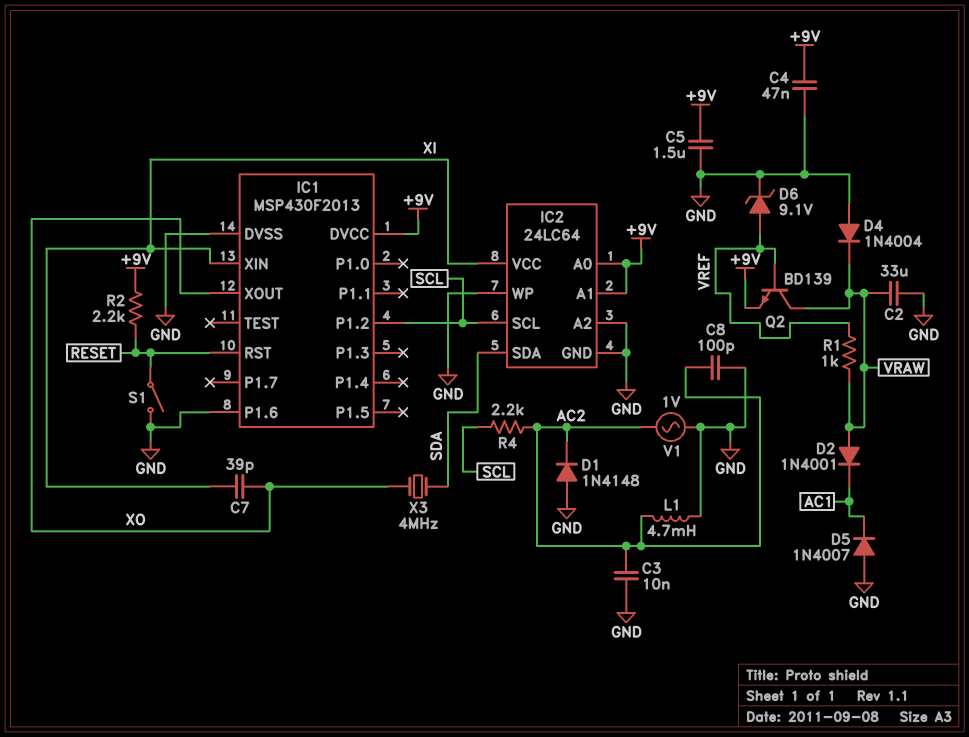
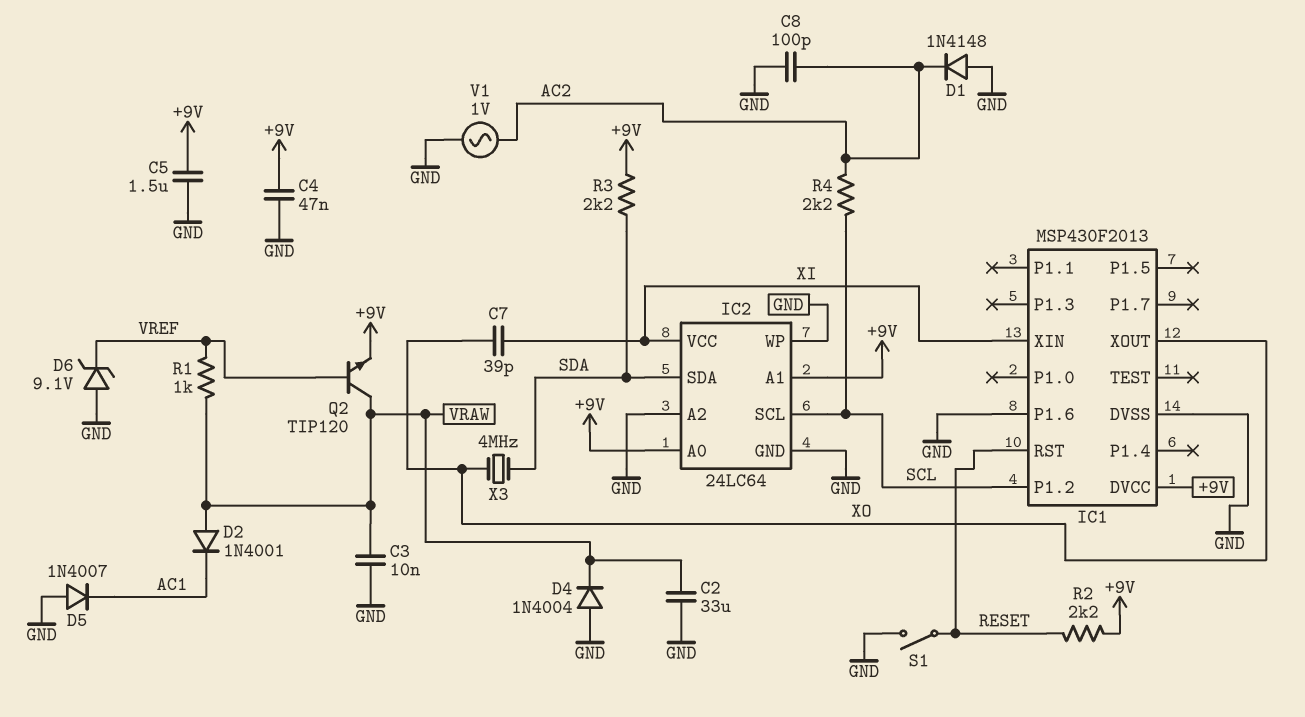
C3: 10nF (AC2, GND) -> 10nF (GND, VRAW)
D6: zener 9.1V (A VREF, K GND) -> zener 9.1V (A GND, K VREF)
L1: 4.7mH (AC2, GND) -> none
Q2: NPN BD139 (B VREF, C VRAW, E +9V) -> NPN TIP120 (B VREF, C VRAW, E +9V)
R3: none -> 2.2k (+9V, SDA)

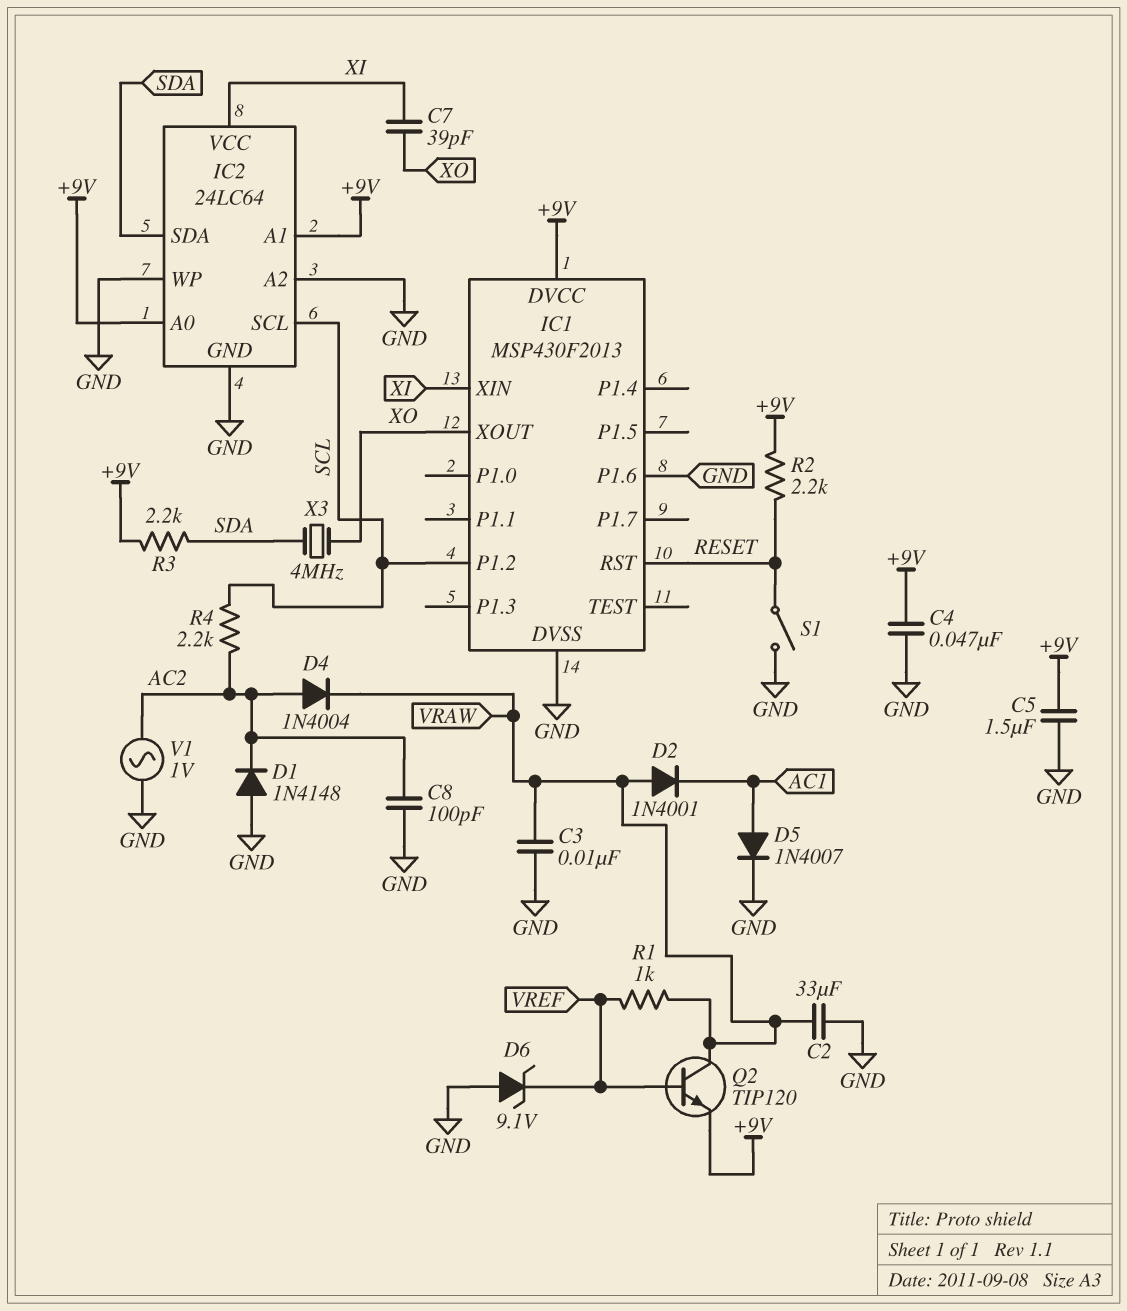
D4: diode 1N4004 (A GND, K VRAW) -> diode 1N4004 (A AC2, K VRAW)
D5: diode 1N4007 (A GND, K AC1) -> diode 1N4007 (A AC1, K GND)

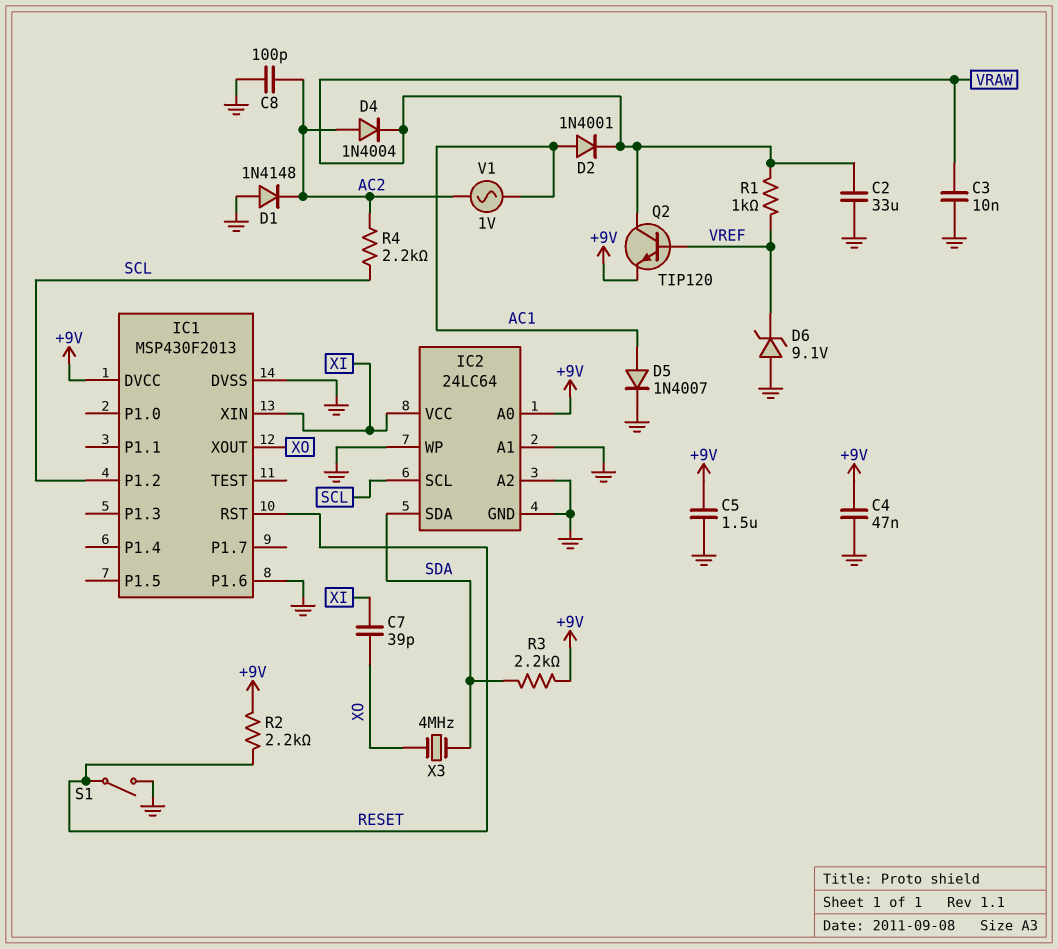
D2: diode 1N4001 (A VRAW, K AC1) -> diode 1N4001 (A AC1, K VRAW)
IC2 pin A1: +9V -> GND
V1: AC 1V (AC2, GND) -> AC 1V (AC1, AC2)

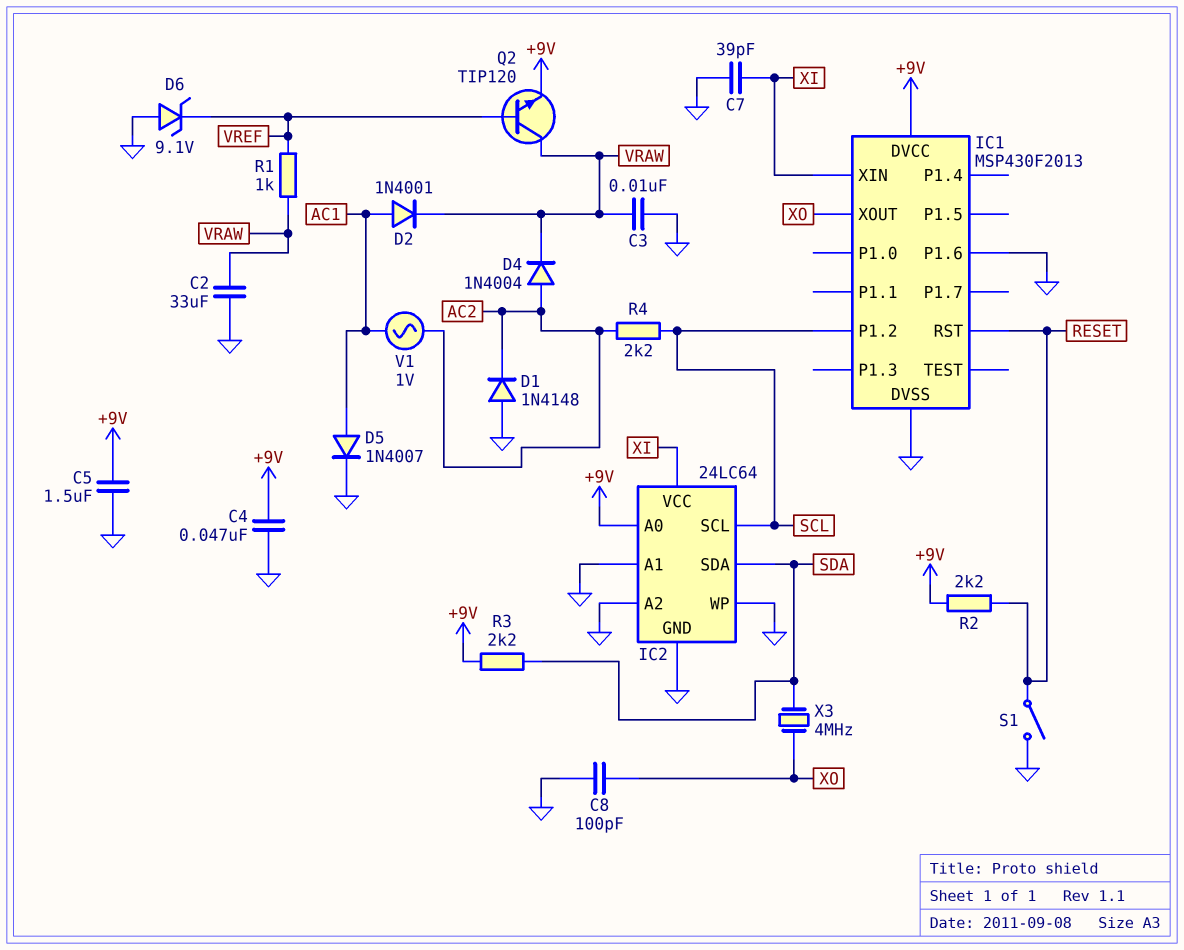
C7: 39pF (XI, XO) -> 39pF (GND, XI)
C8: 100pF (AC2, GND) -> 100pF (GND, XO)

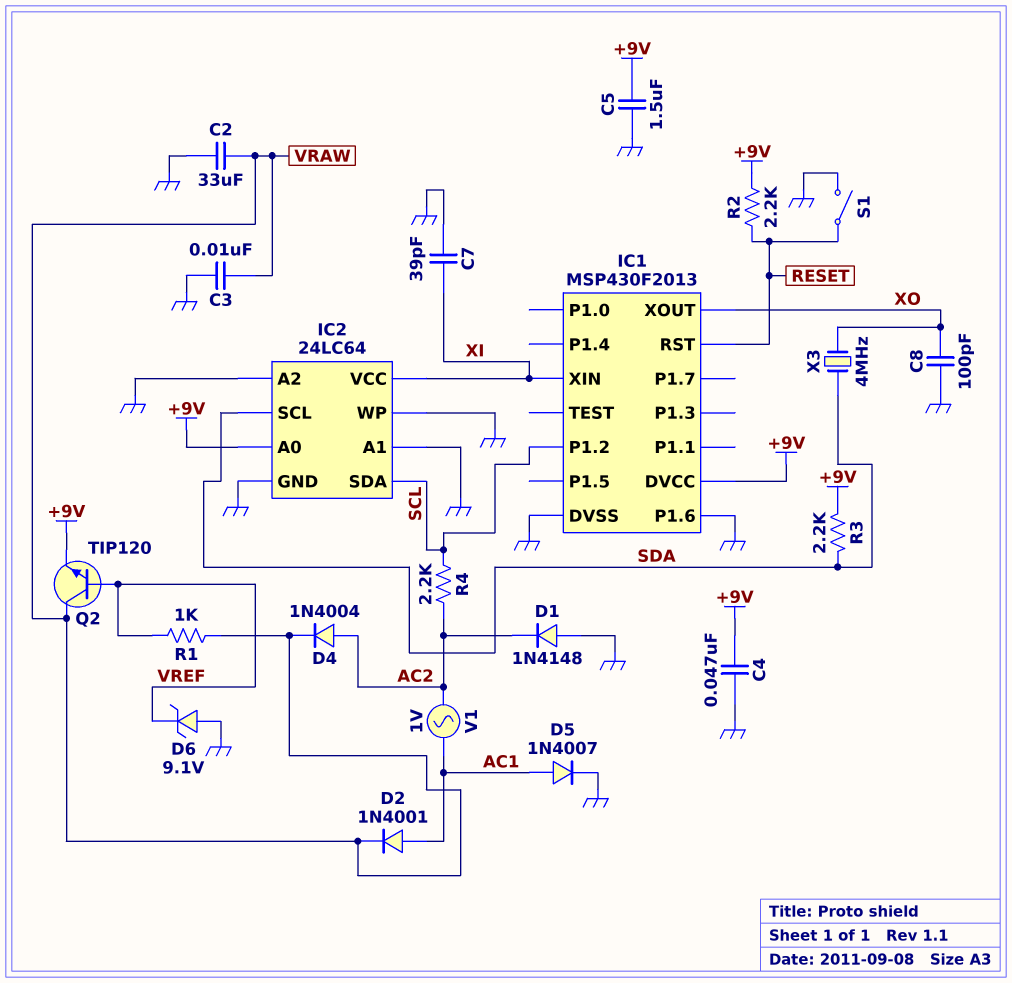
IC2 pin SCL: SCL -> SDA
IC2 pin SDA: SDA -> SCL

